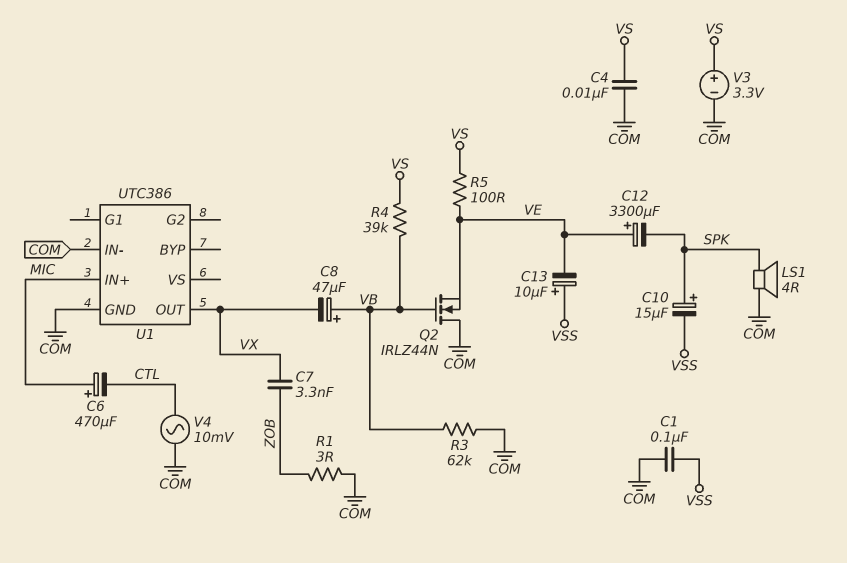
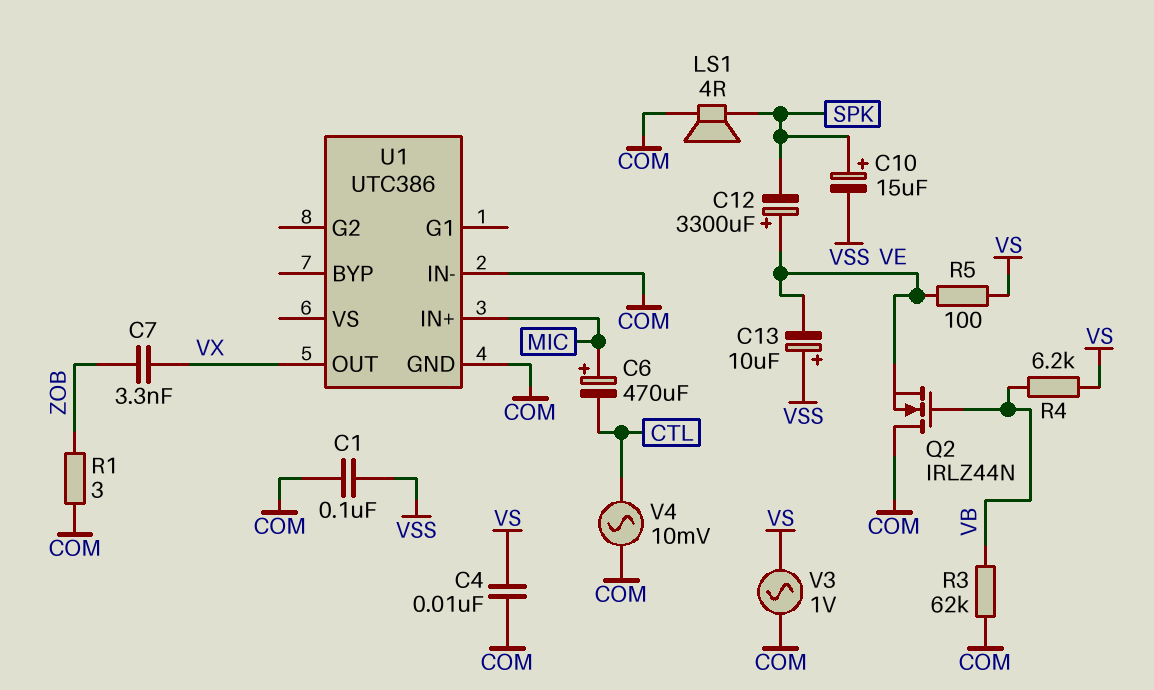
C8: 47uF (plus VB, minus VX) -> none
R4: 39k (VB, VS) -> 6.2k (VB, VS)
V3: 3.3V (plus VS, minus COM) -> AC 1V (COM, VS)

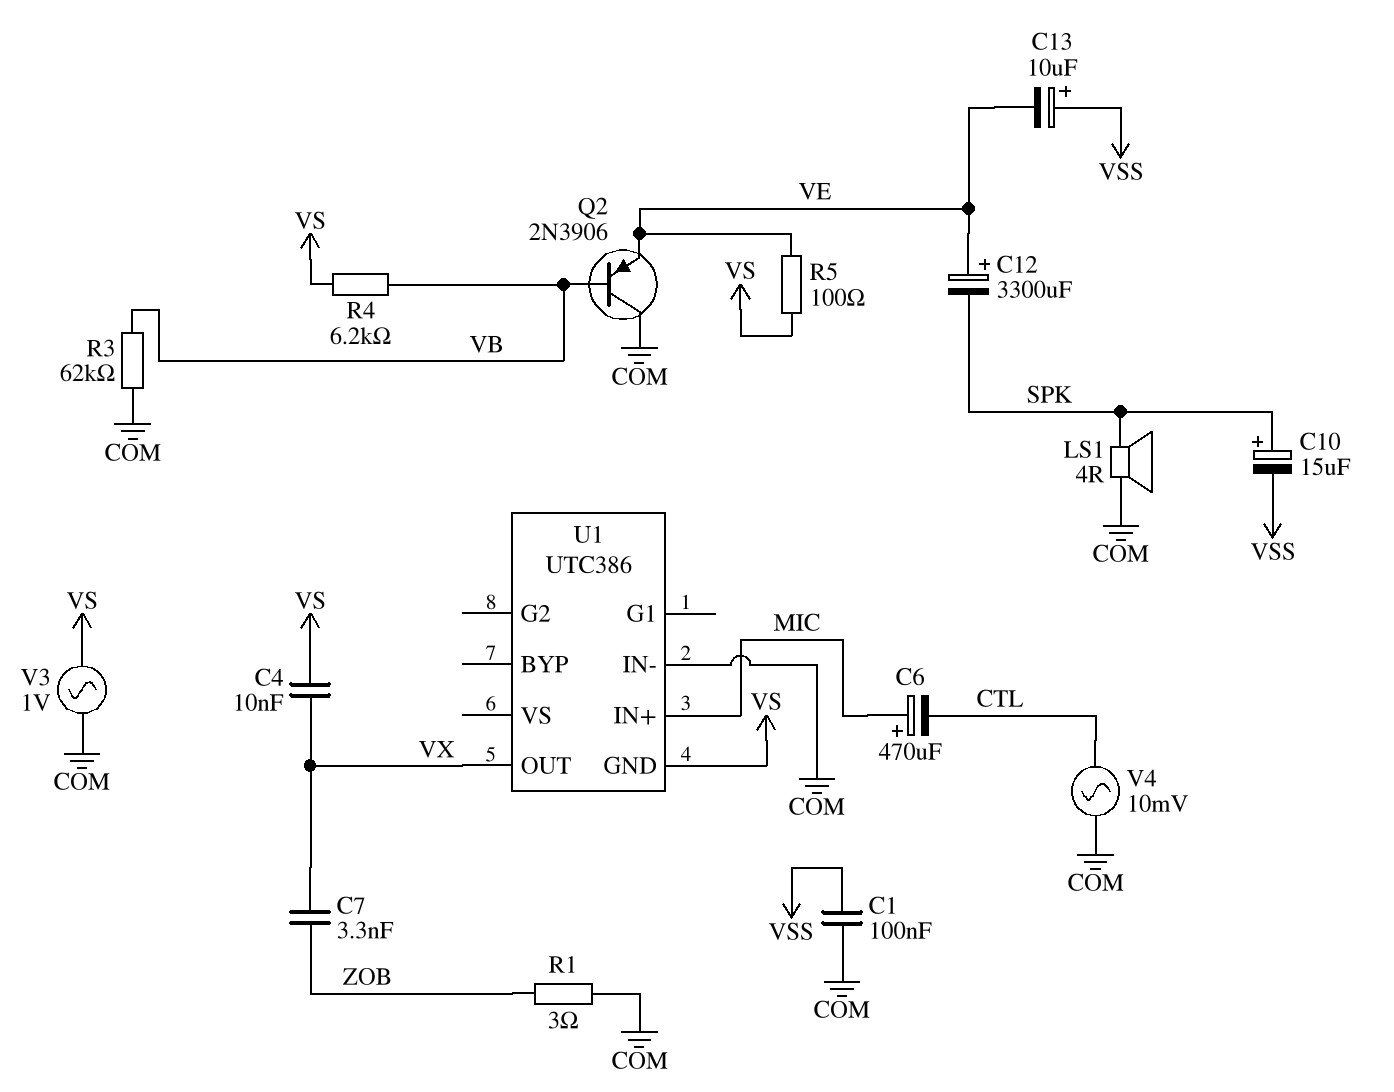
C4: 10nF (COM, VS) -> 10nF (VS, VX)
Q2: NMOS IRLZ44N (G VB, D COM, S VE) -> PNP 2N3906 (B VB, C COM, E VE)
U1 pin GND: COM -> VS

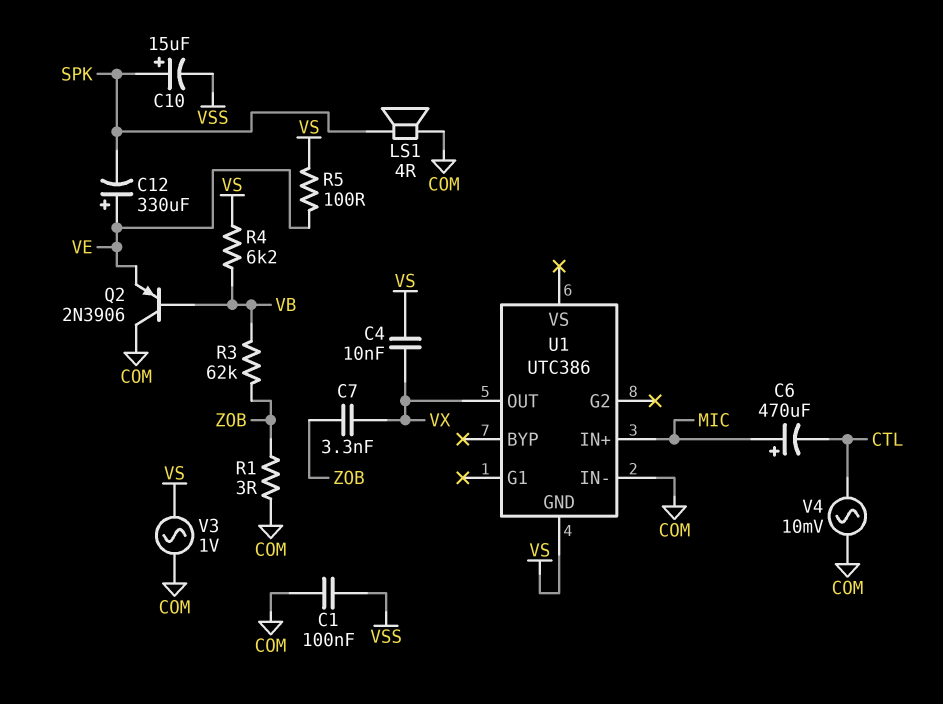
C12: 3300uF (plus VE, minus SPK) -> 330uF (plus VE, minus SPK)
C13: 10uF (plus VSS, minus VE) -> none
R3: 62k (COM, VB) -> 62k (VB, ZOB)

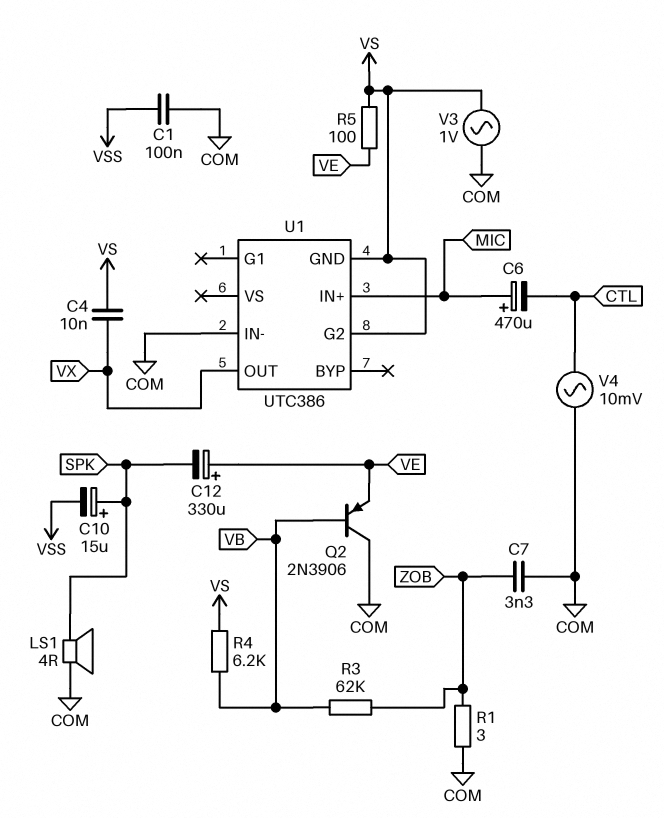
C7: 3.3nF (VX, ZOB) -> 3.3nF (COM, ZOB)
U1 pin G2: none -> VS

